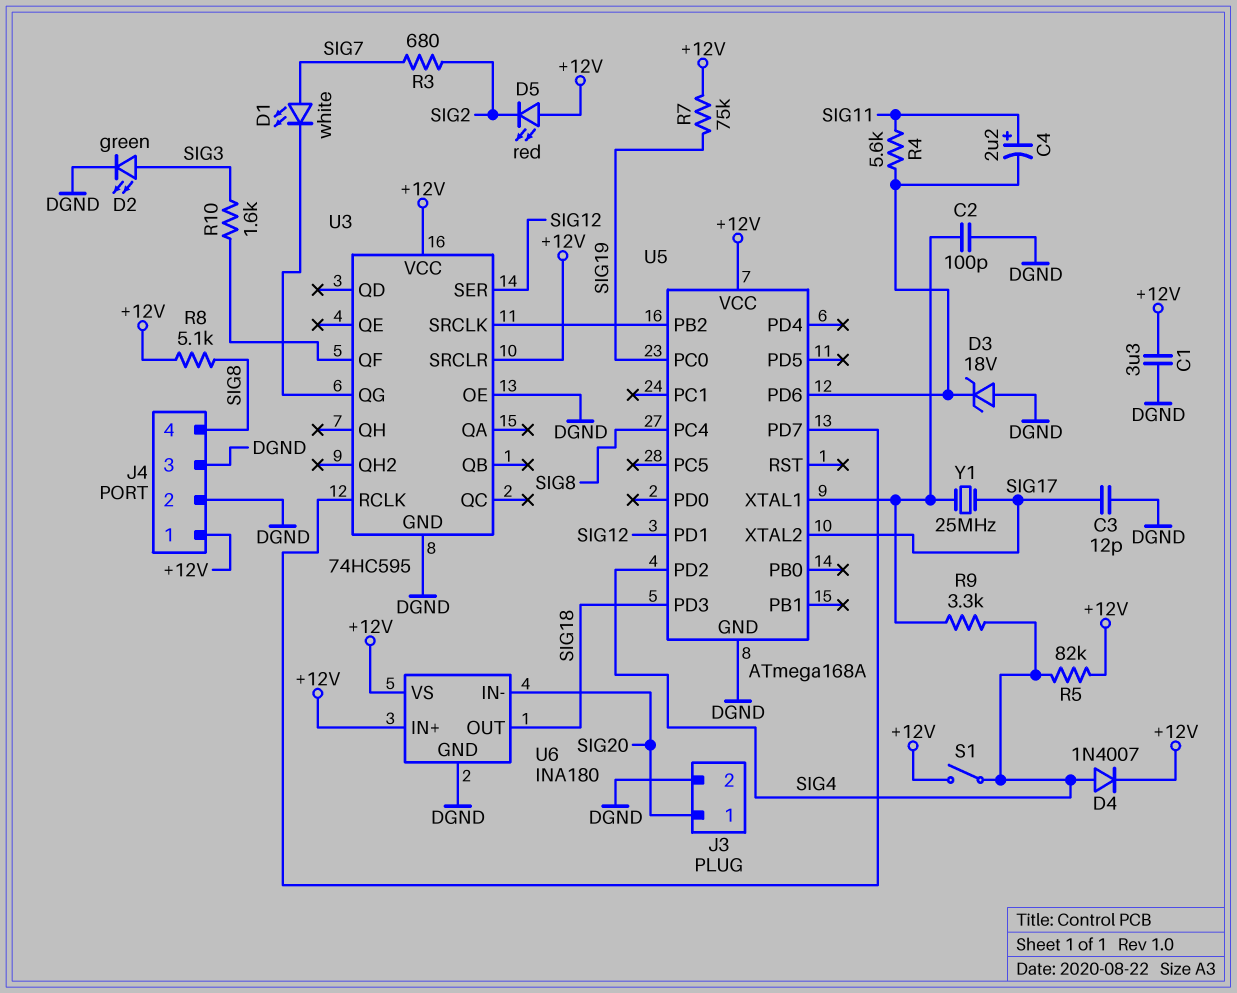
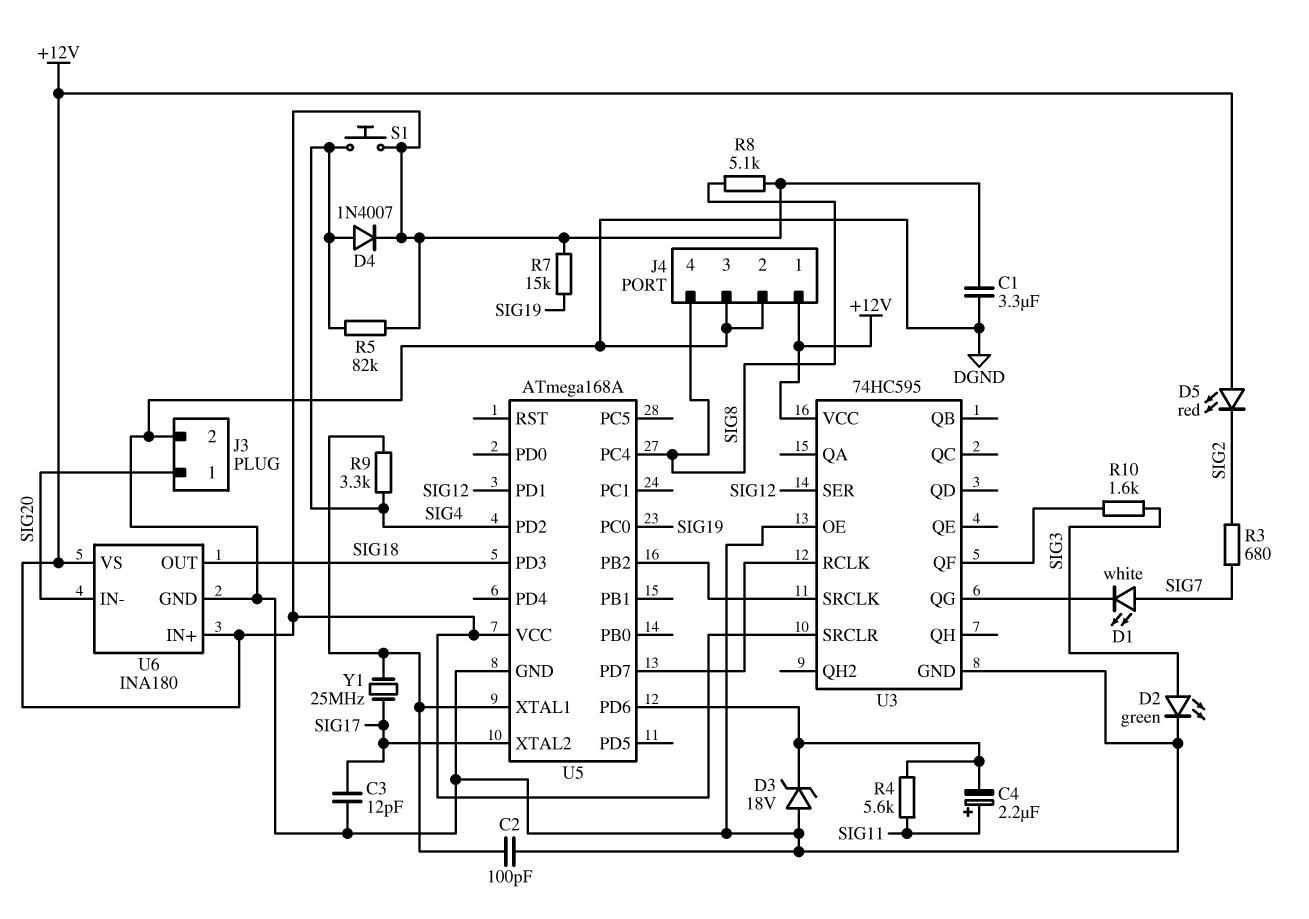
R7: 75k (+12V, SIG19) -> 15k (+12V, SIG19)
S1: switch (+12V, SIG4) -> button (+12V, SIG4)

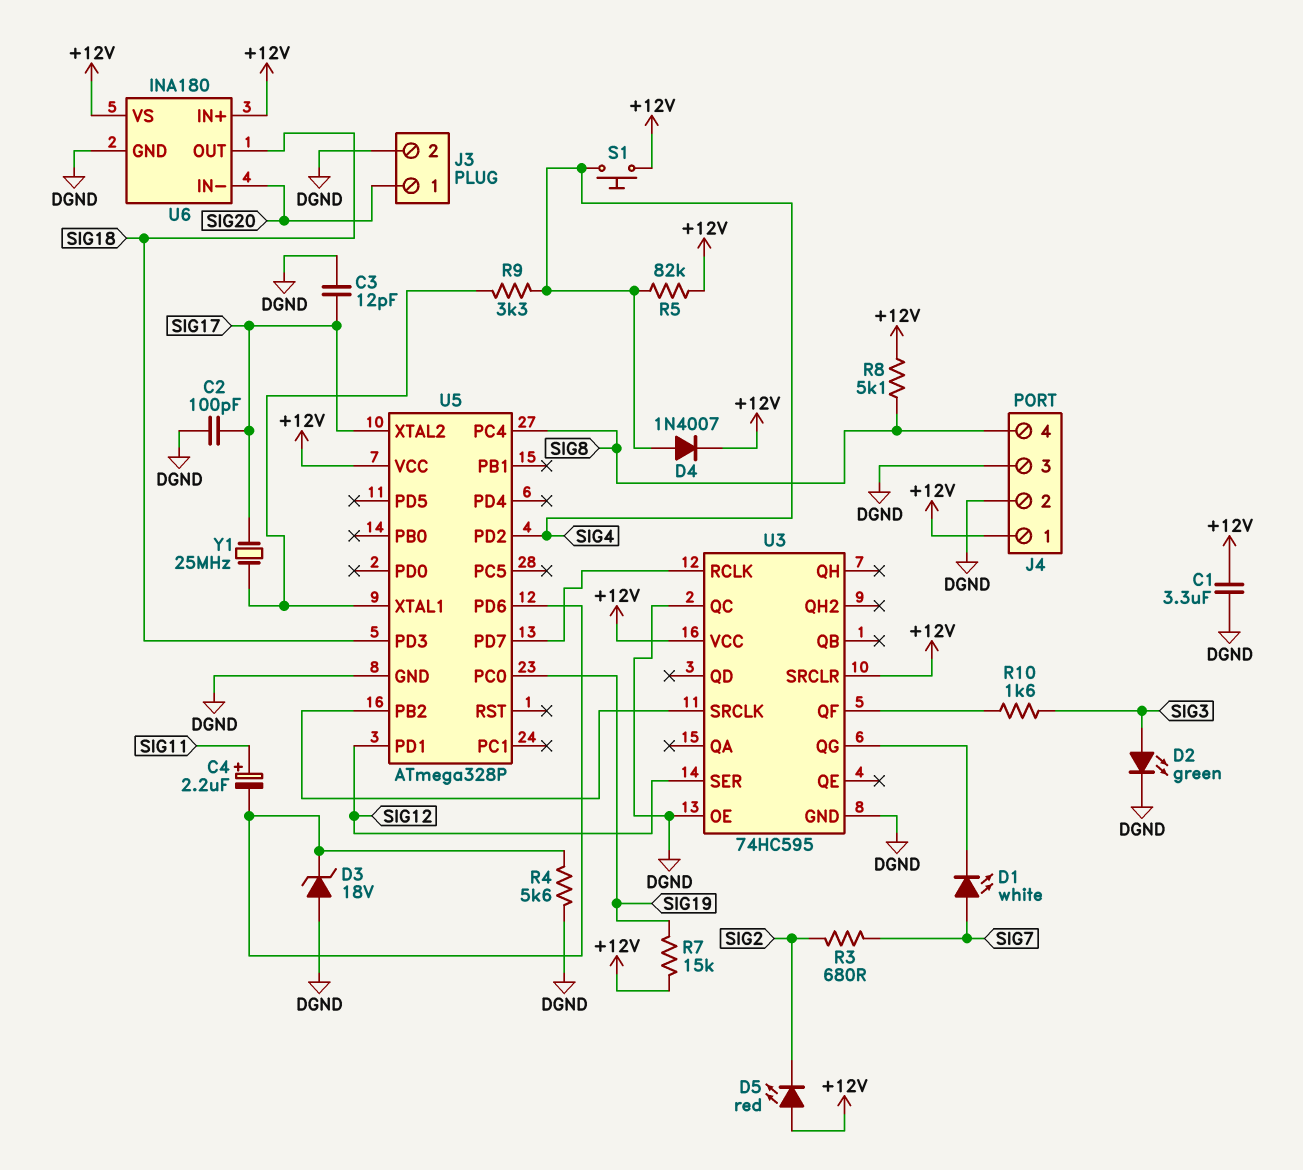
C2: 100pF (DGND, U5/XTAL1) -> 100pF (DGND, SIG17)
R4: 5.6k (SIG11, U5/PD6) -> 5.6k (DGND, U5/PD6)
U3 pin QC: none -> DGND
U5: ATmega168A -> ATmega328P

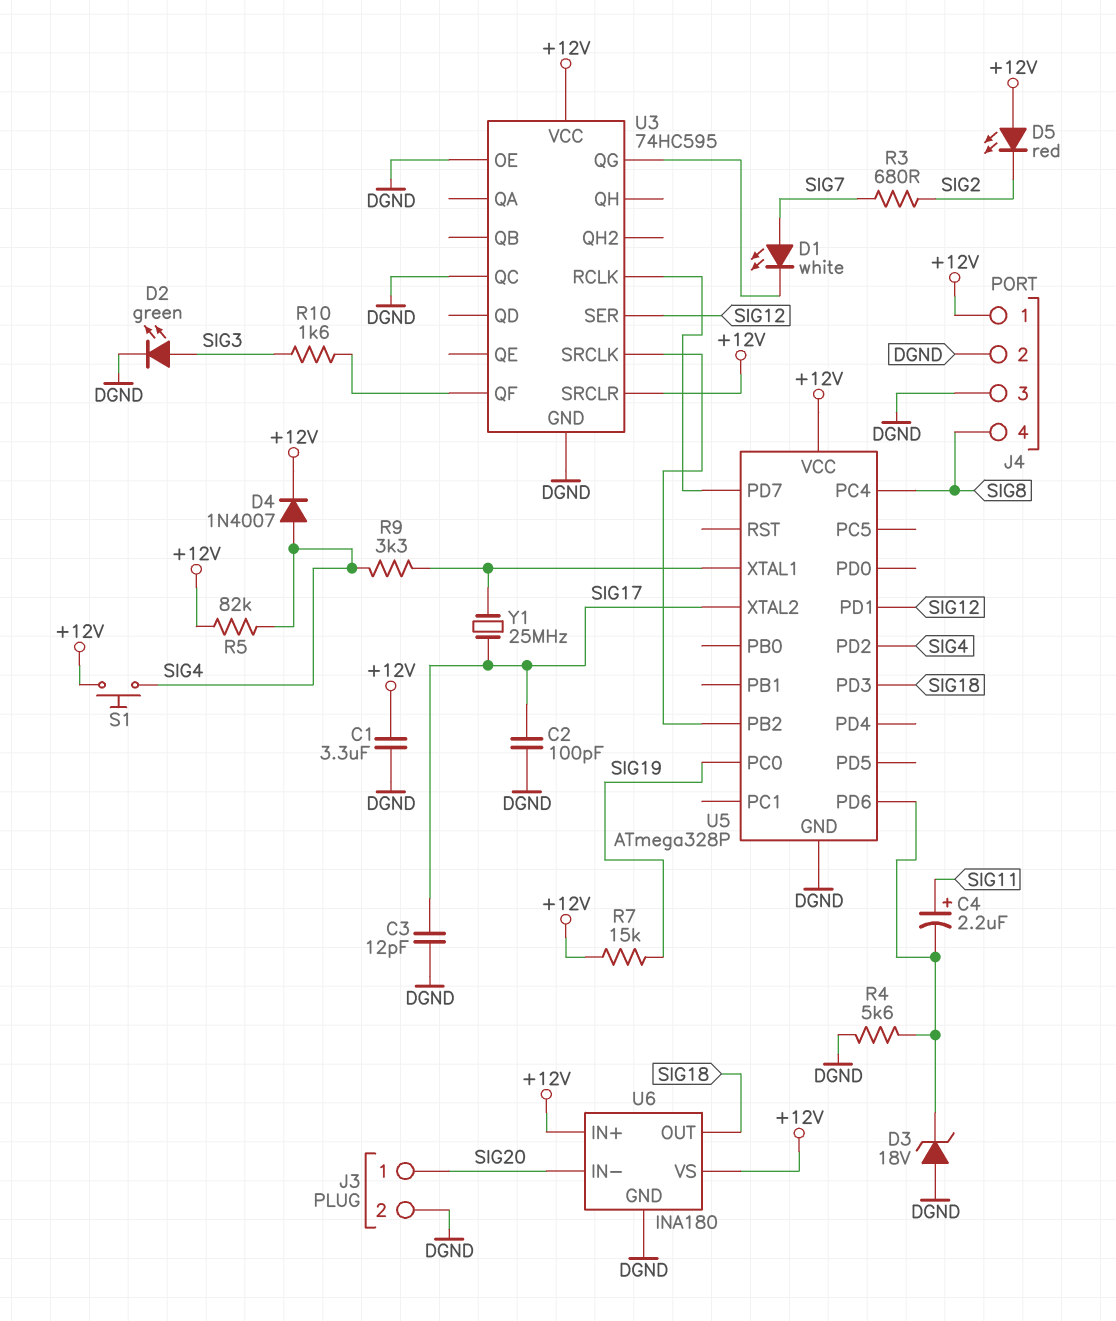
R8: 5.1k (+12V, SIG8) -> none

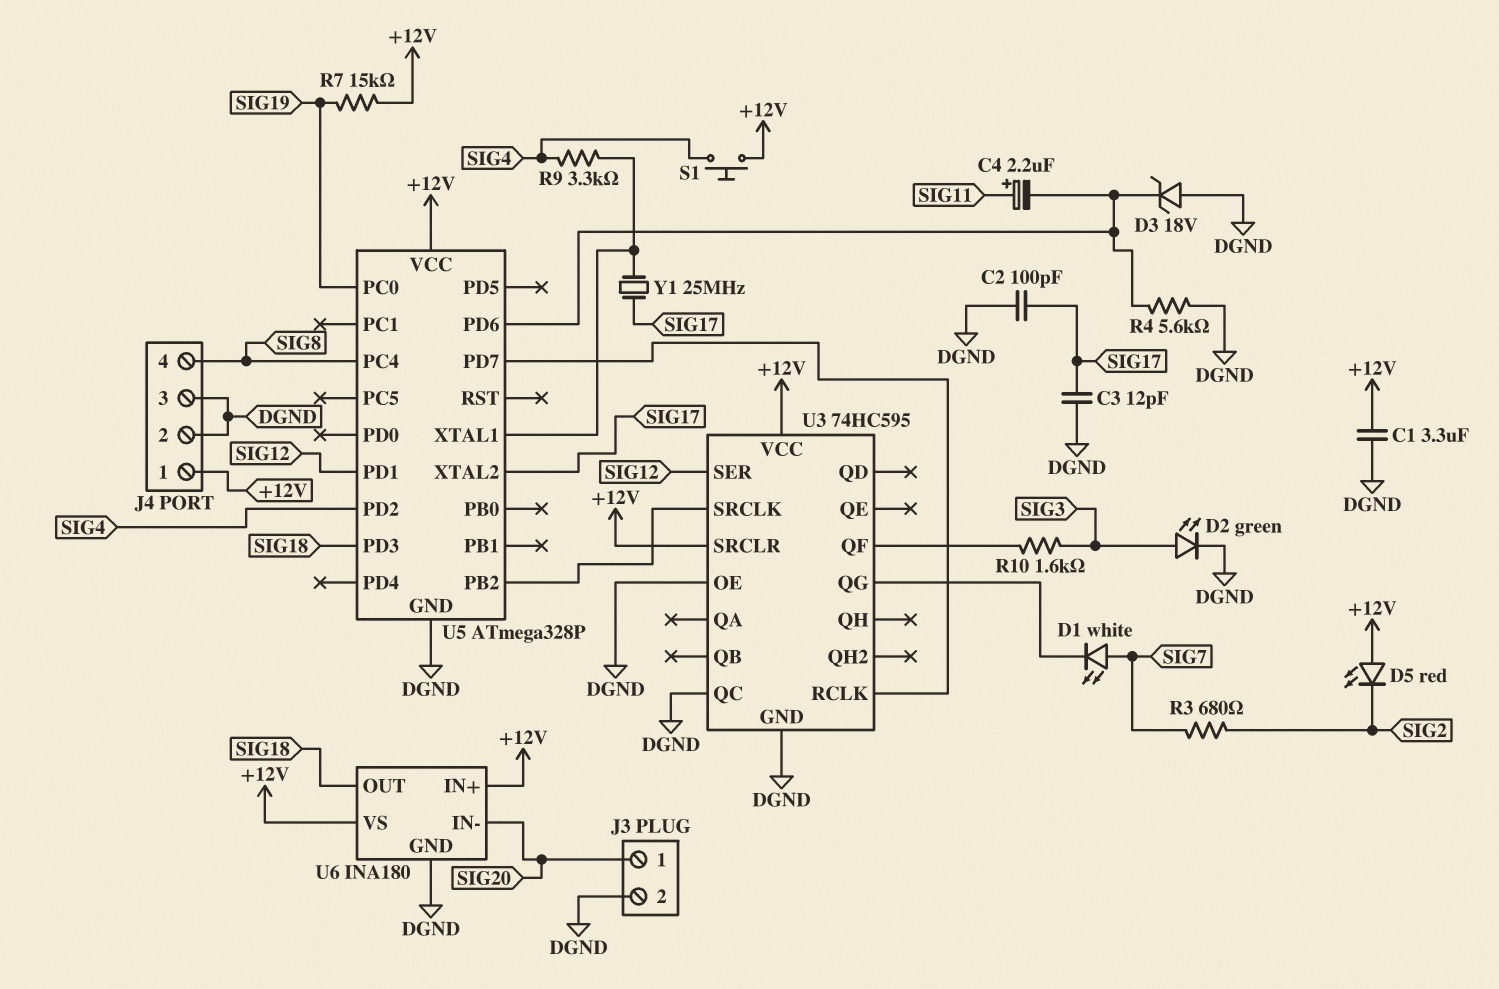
D4: diode 1N4007 (A SIG4, K +12V) -> none
R5: 82k (+12V, SIG4) -> none

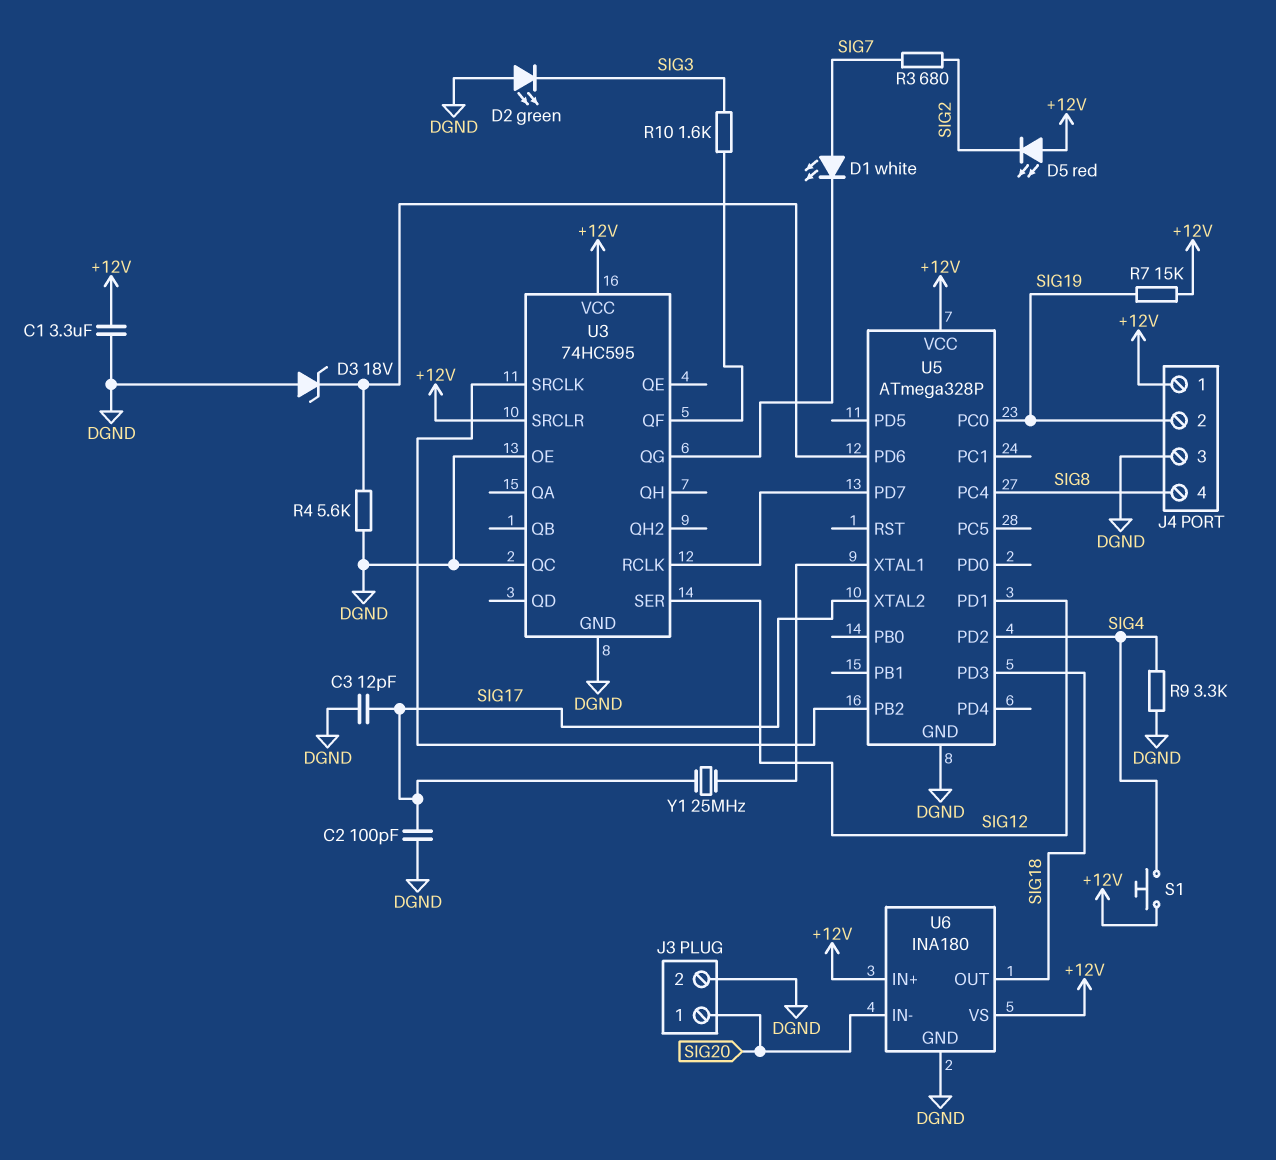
C4: 2.2uF (plus SIG11, minus U5/PD6) -> none
D2: LED green (A SIG3, K DGND) -> LED green (A DGND, K SIG3)
J4 pin 2: DGND -> SIG19
R9: 3.3k (SIG4, U5/XTAL1) -> 3.3k (DGND, SIG4)

